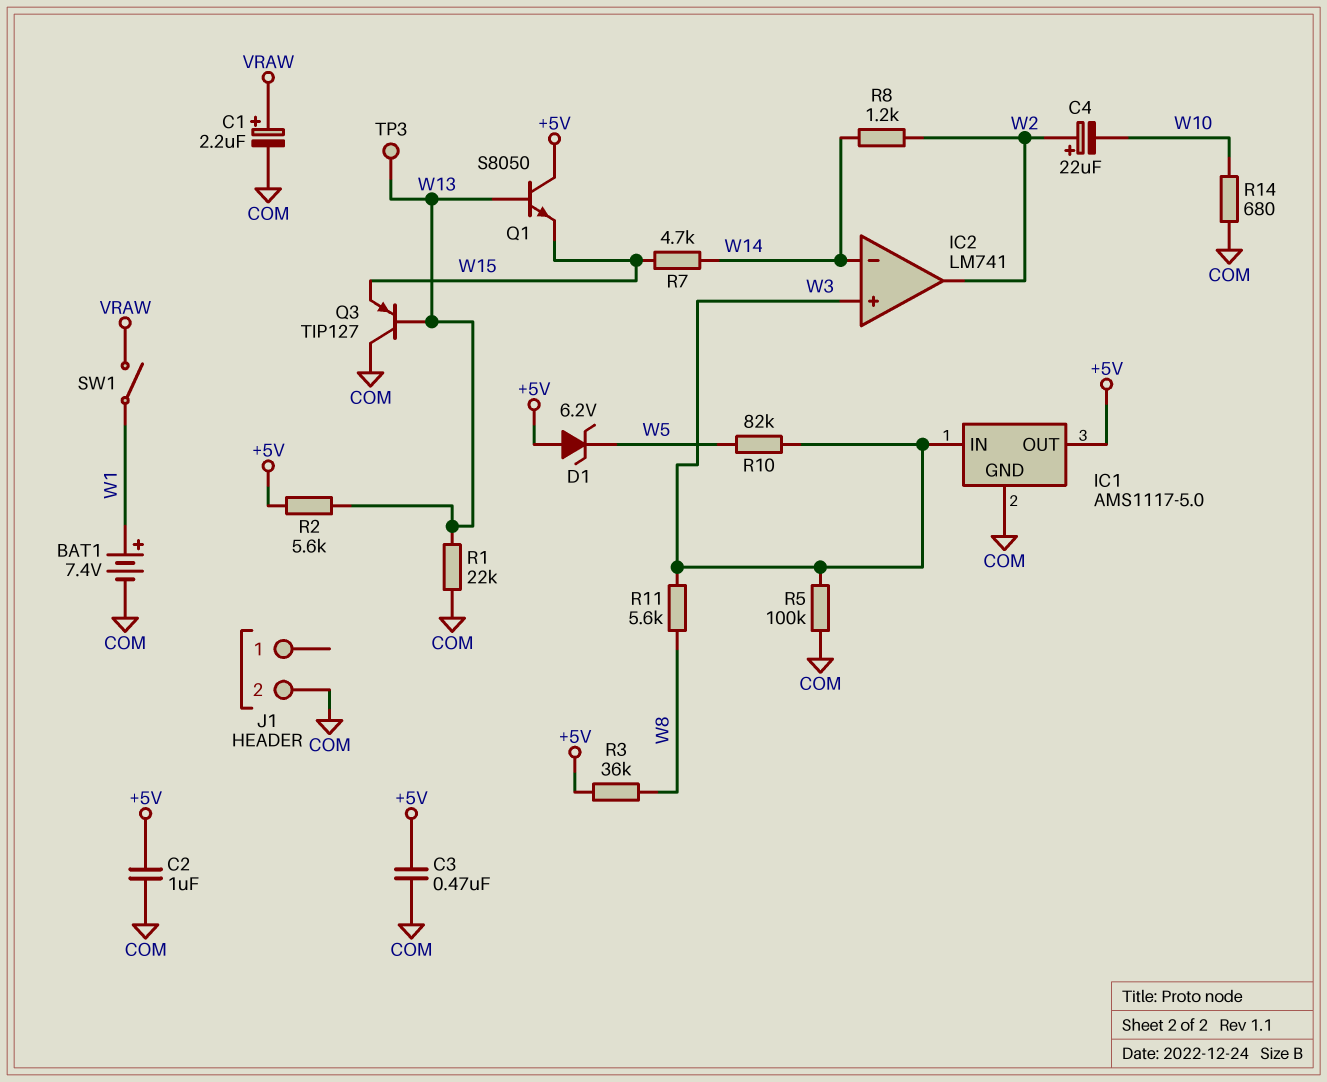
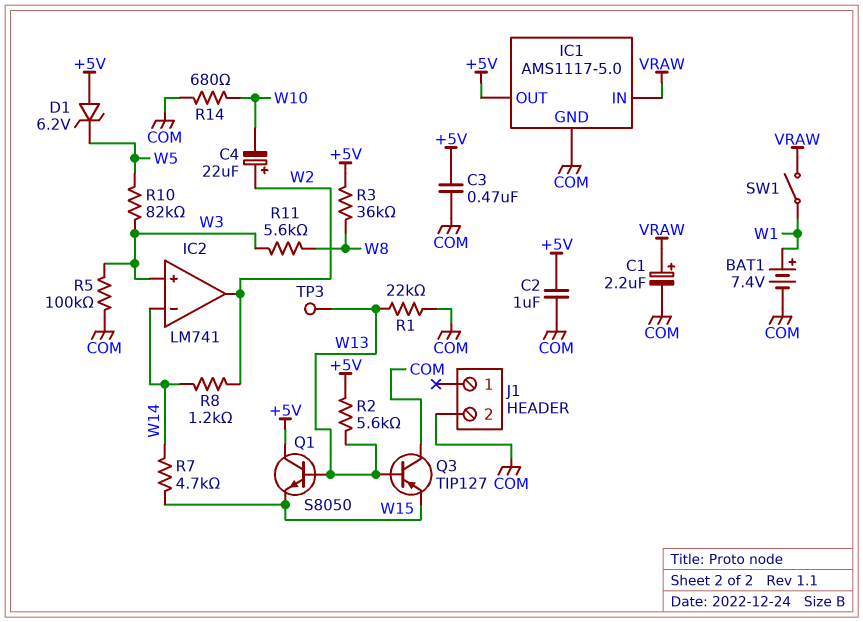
IC1 pin IN: W3 -> VRAW

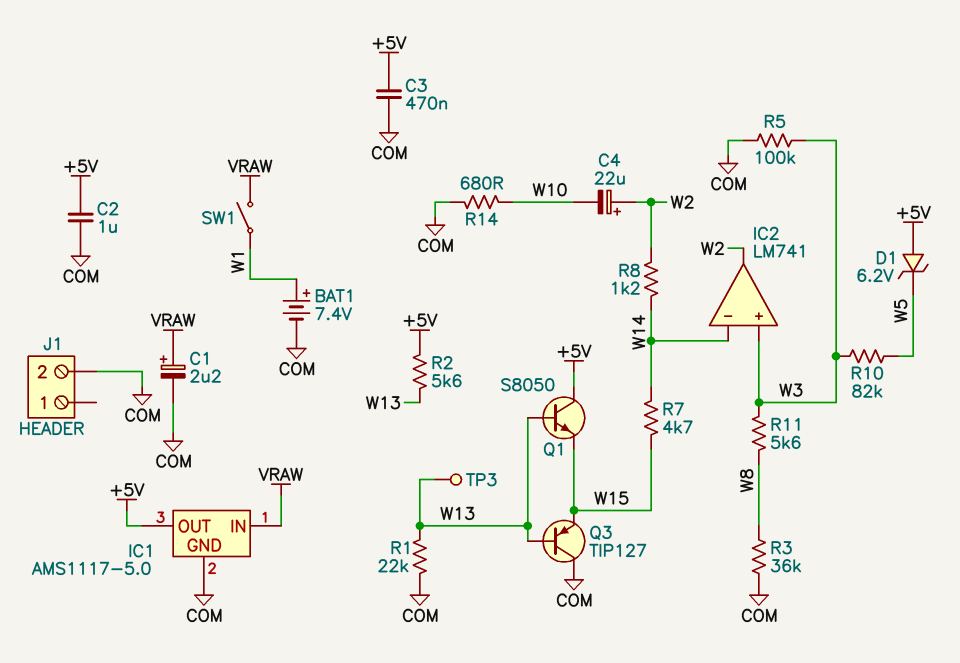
R3: 36k (+5V, W8) -> 36k (COM, W8)

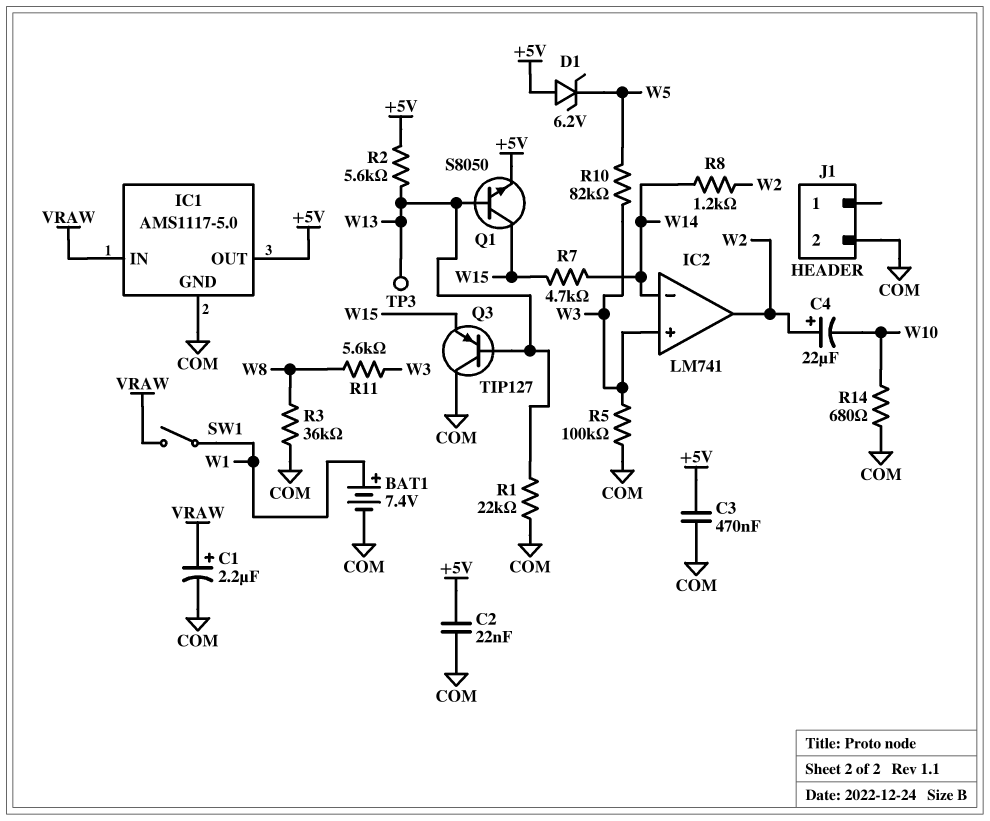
C2: 1uF (+5V, COM) -> 22nF (+5V, COM)
Q1: NPN S8050 (B W13, C +5V, E W15) -> NPN S8050 (B W13, C W15, E +5V)

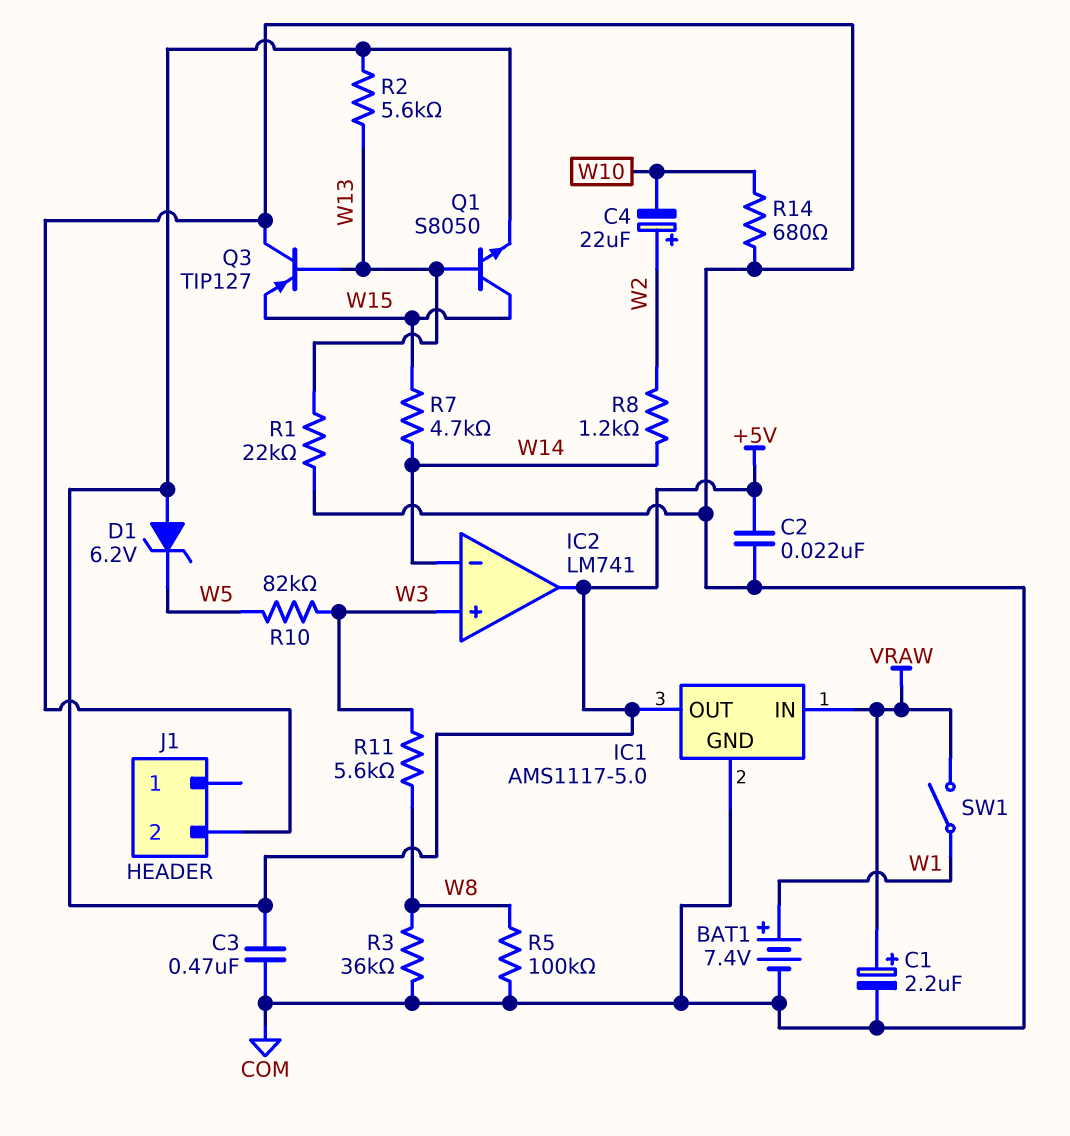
IC2 pin out: W2 -> +5V
R5: 100k (COM, W3) -> 100k (COM, W8)
TP3: test point (W13) -> none

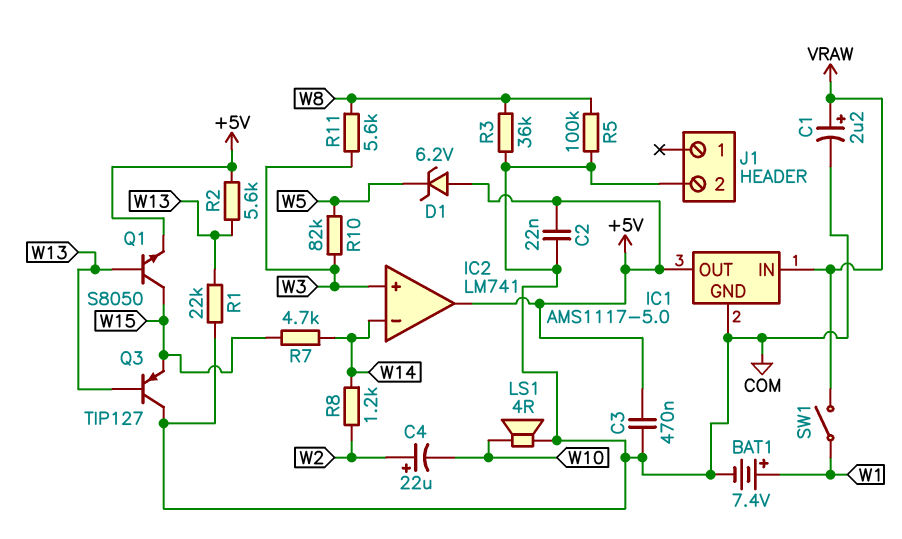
LS1: none -> speaker 4R (COM, W10)
R14: 680 (COM, W10) -> none

